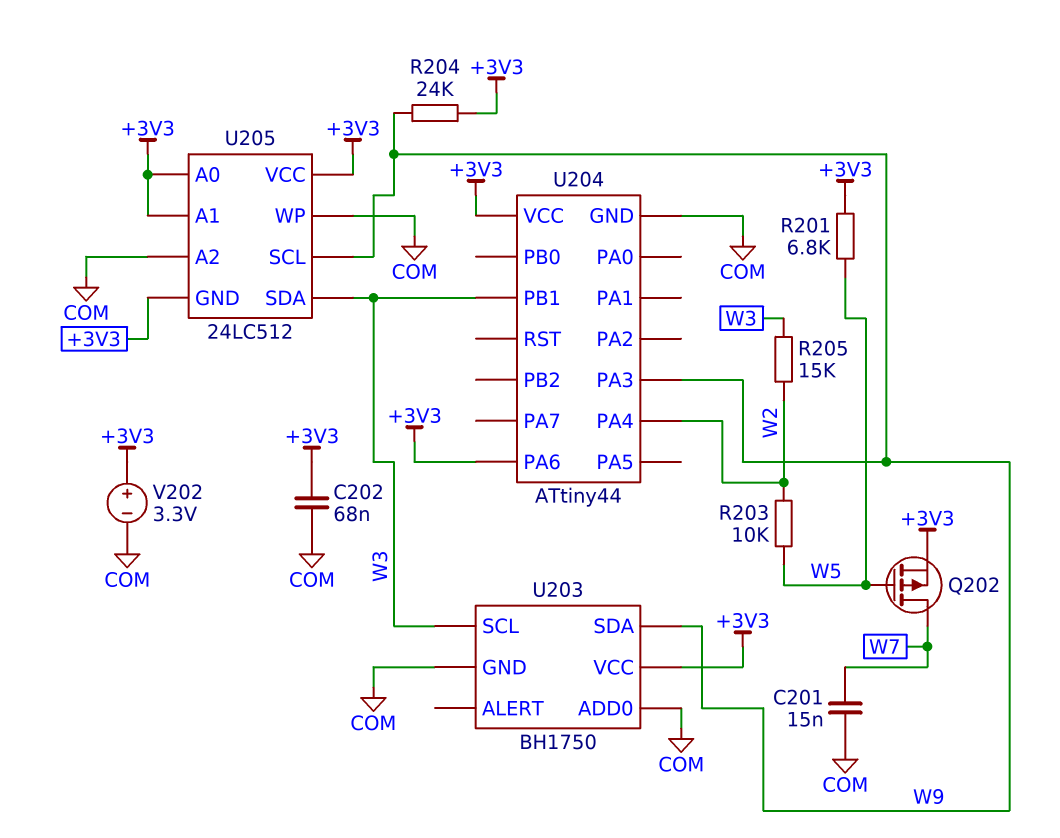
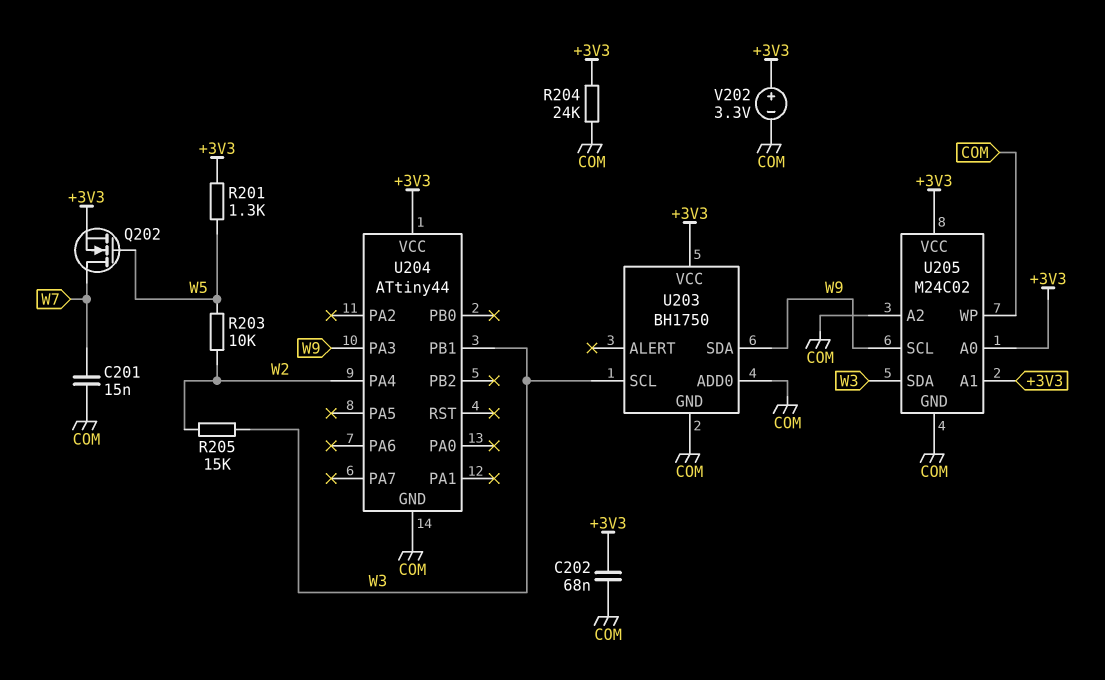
Q202: PMOS (G W5, D W7, S +3V3) -> NMOS (G W5, D W7, S +3V3)
R201: 6.8k (+3V3, W5) -> 1.3k (+3V3, W5)
R204: 24k (+3V3, W9) -> 24k (+3V3, COM)
U204 pin PA6: +3V3 -> none
U205: 24LC512 -> M24C02
U205 pin GND: +3V3 -> COM

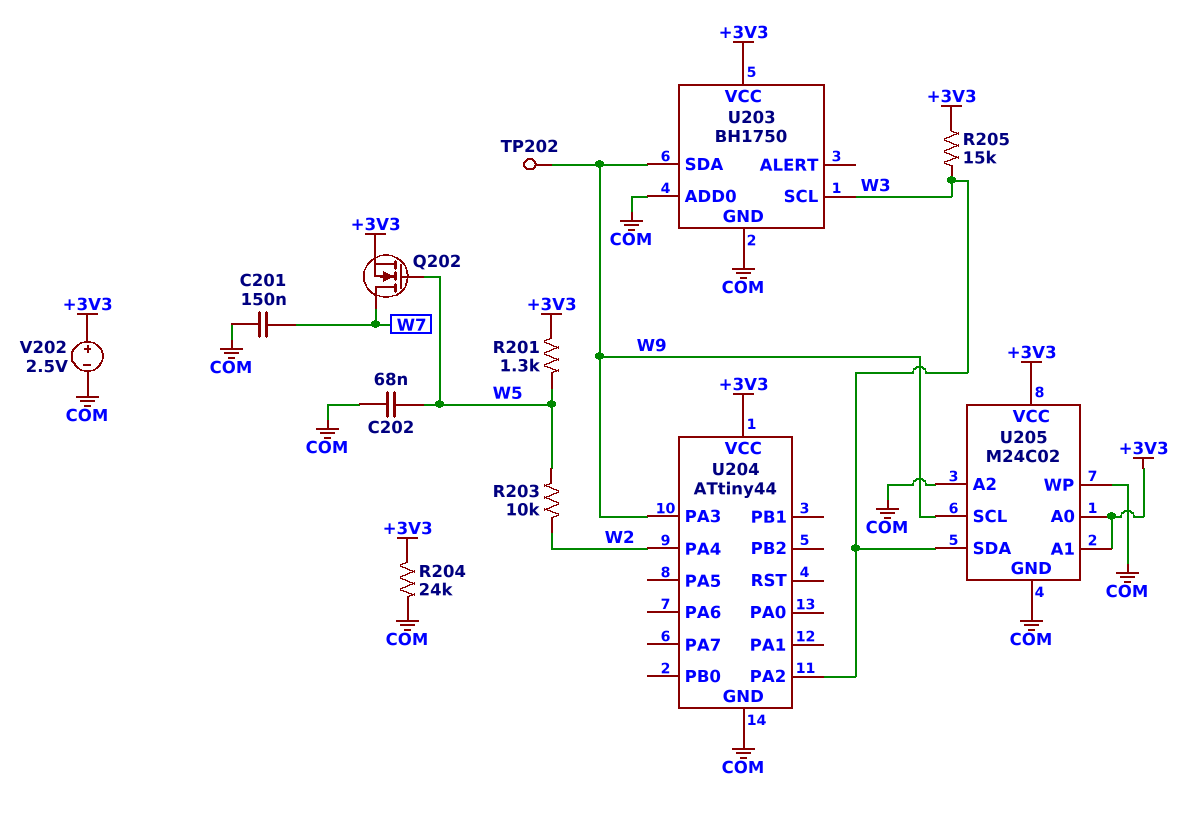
C201: 15nF (COM, W7) -> 150nF (COM, W7)
C202: 68nF (+3V3, COM) -> 68nF (COM, W5)
R205: 15k (W2, W3) -> 15k (+3V3, W3)
TP202: none -> test point (W9)
U204 pin PA2: none -> W3
U204 pin PB1: W3 -> none
V202: 3.3V (plus +3V3, minus COM) -> 2.5V (plus +3V3, minus COM)

